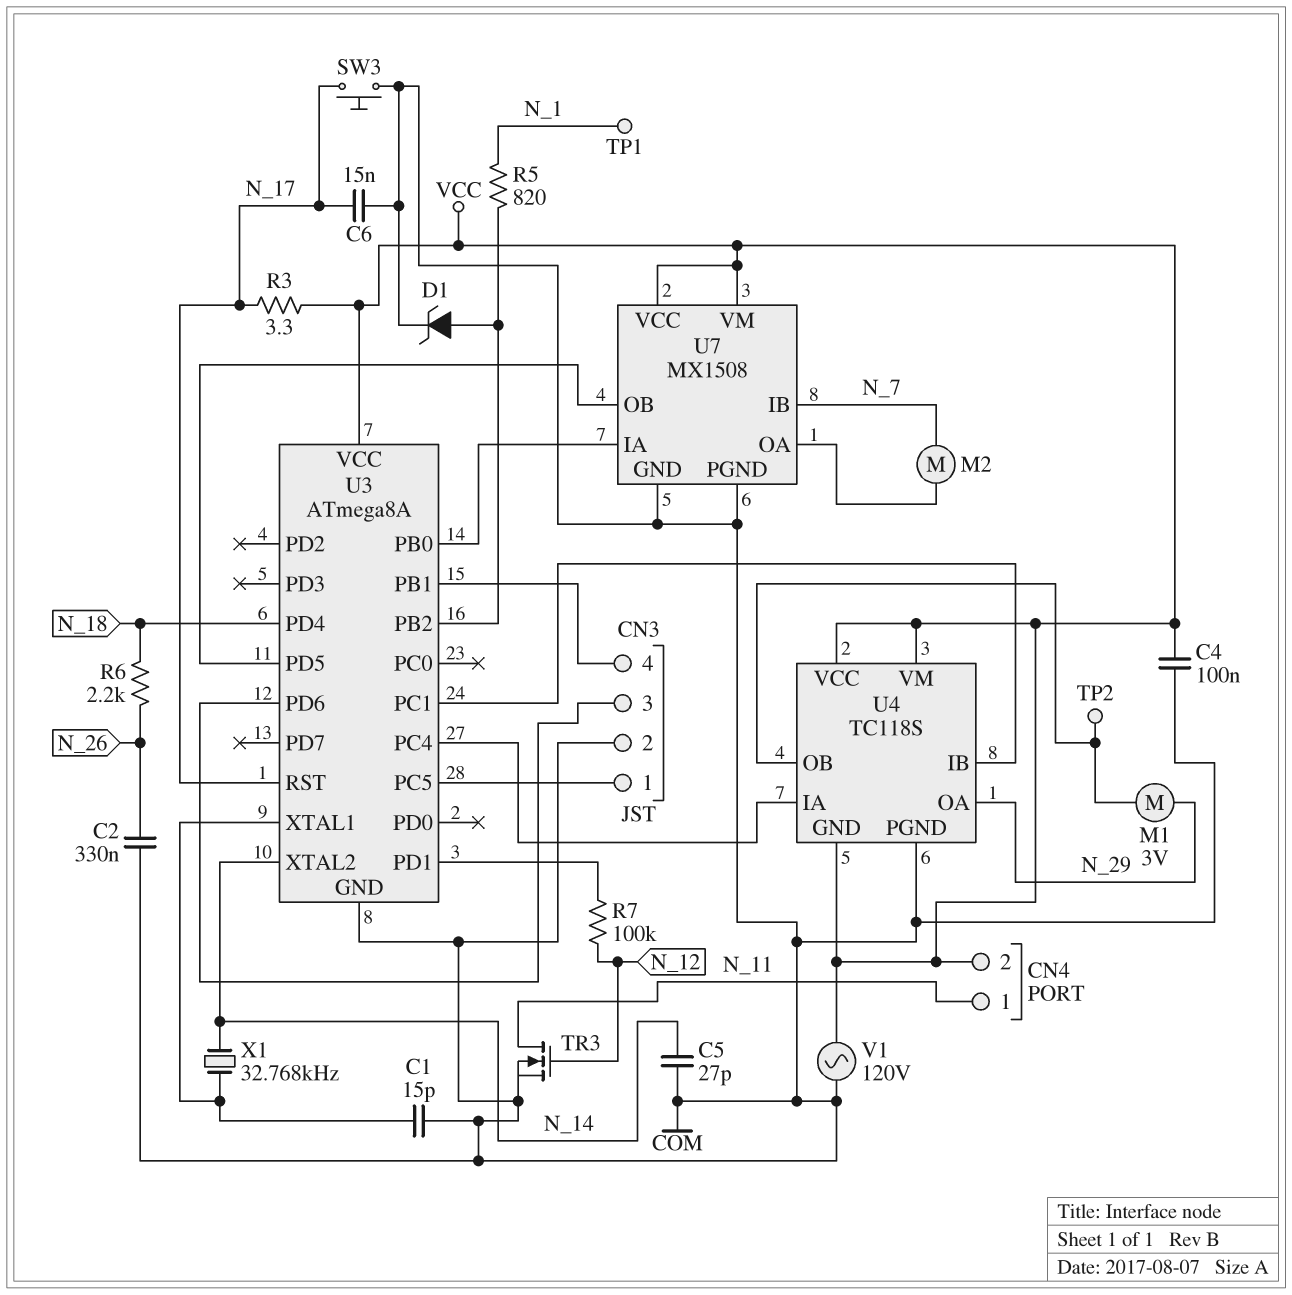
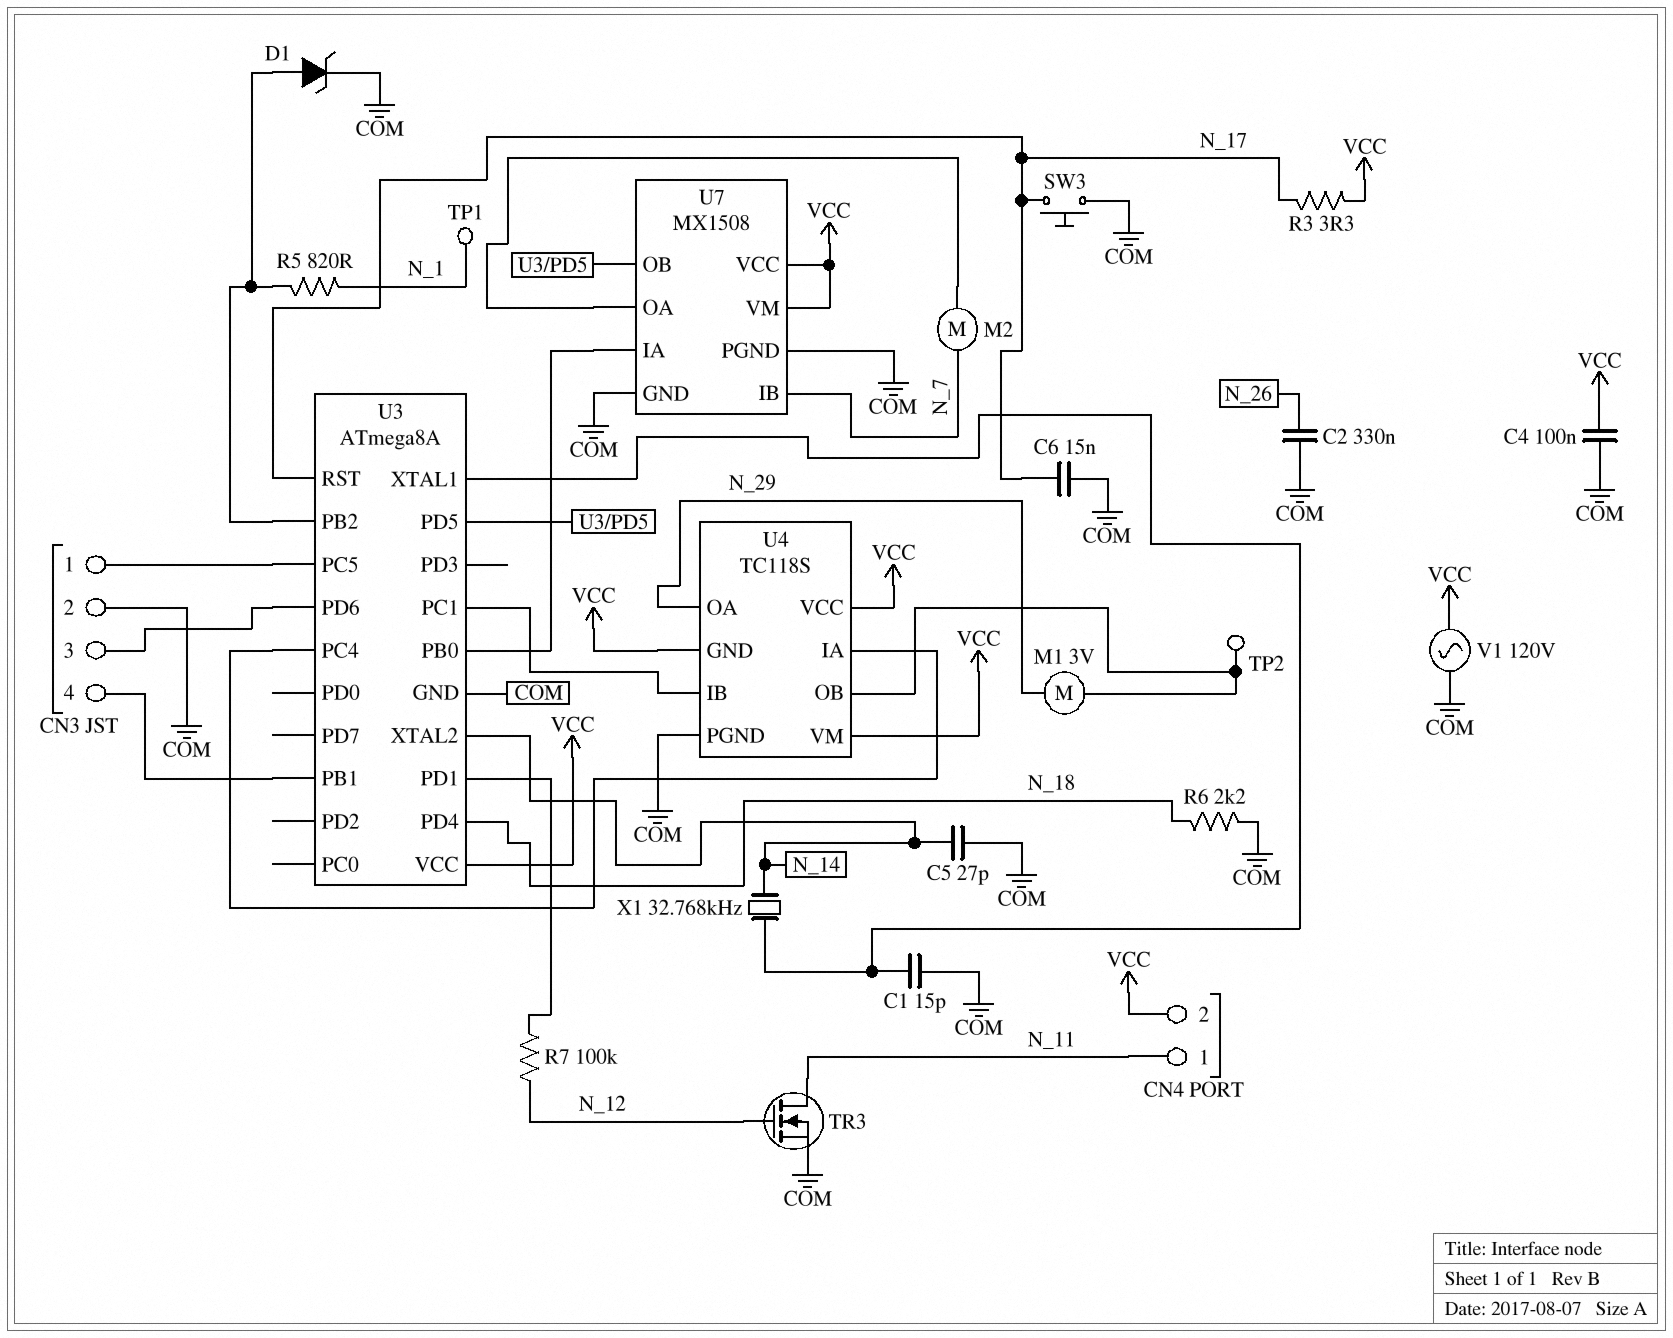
R6: 2.2k (N_18, N_26) -> 2.2k (COM, N_18)

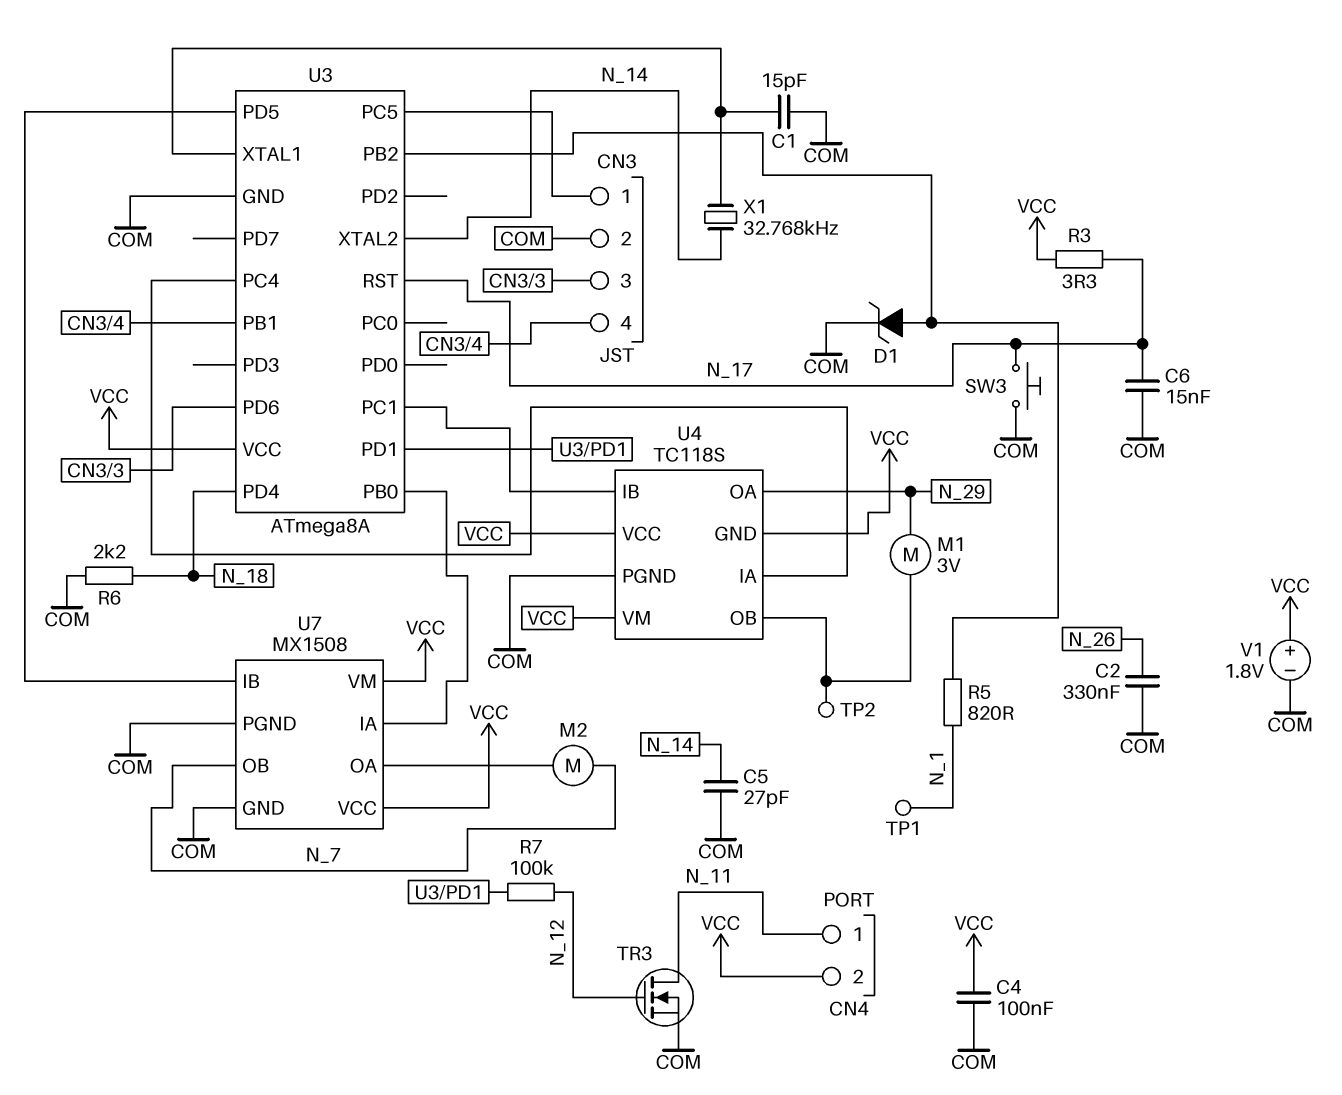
U7 pin IB: N_7 -> U3/PD5
U7 pin OB: U3/PD5 -> N_7
V1: AC 120V (COM, VCC) -> 1.8V (plus VCC, minus COM)

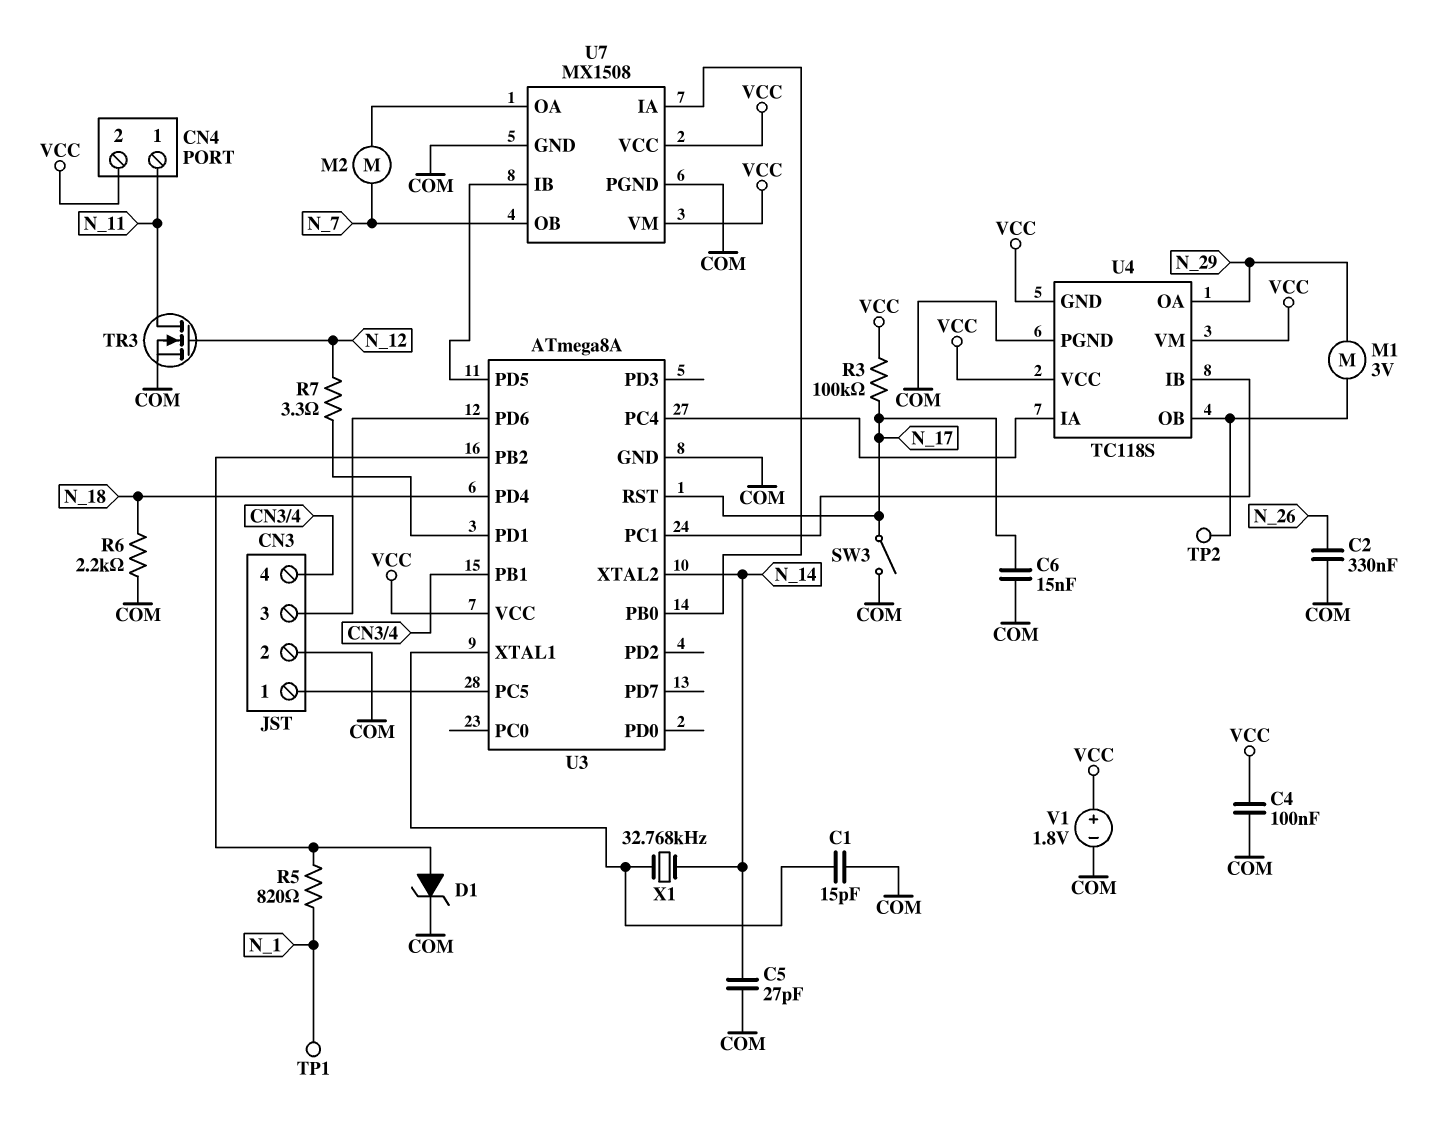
R3: 3.3 (N_17, VCC) -> 100k (N_17, VCC)
R7: 100k (N_12, U3/PD1) -> 3.3 (N_12, U3/PD1)
SW3: button (COM, N_17) -> switch (COM, N_17)

